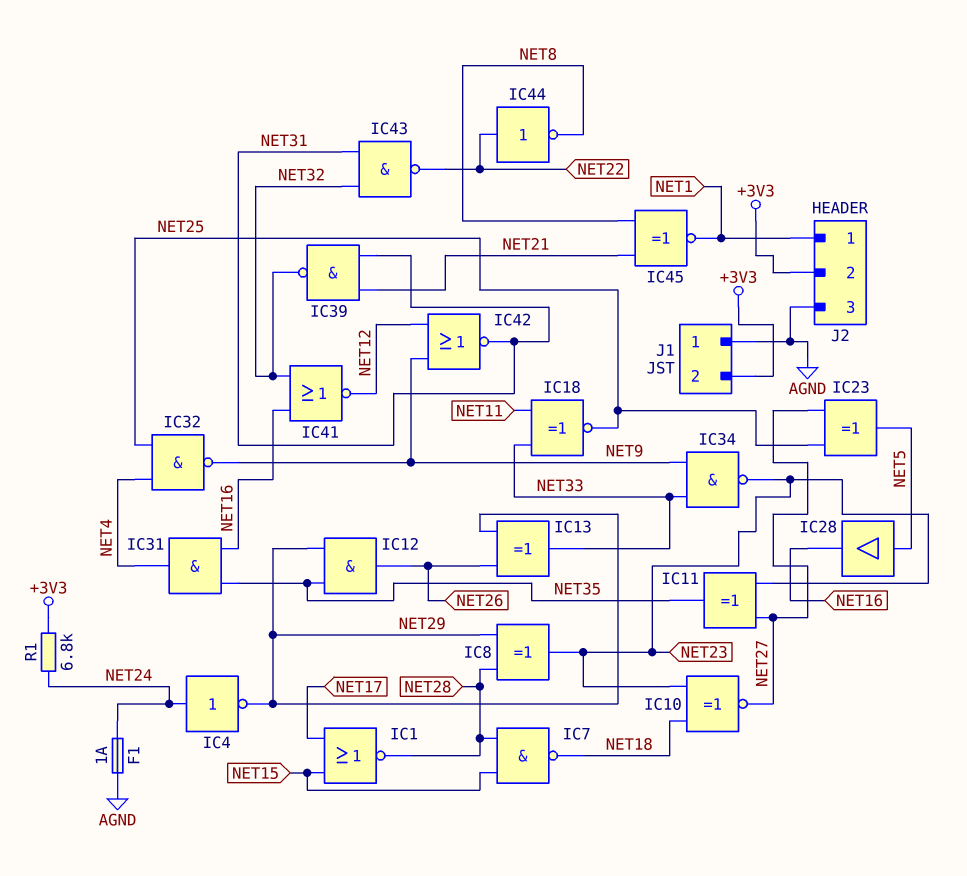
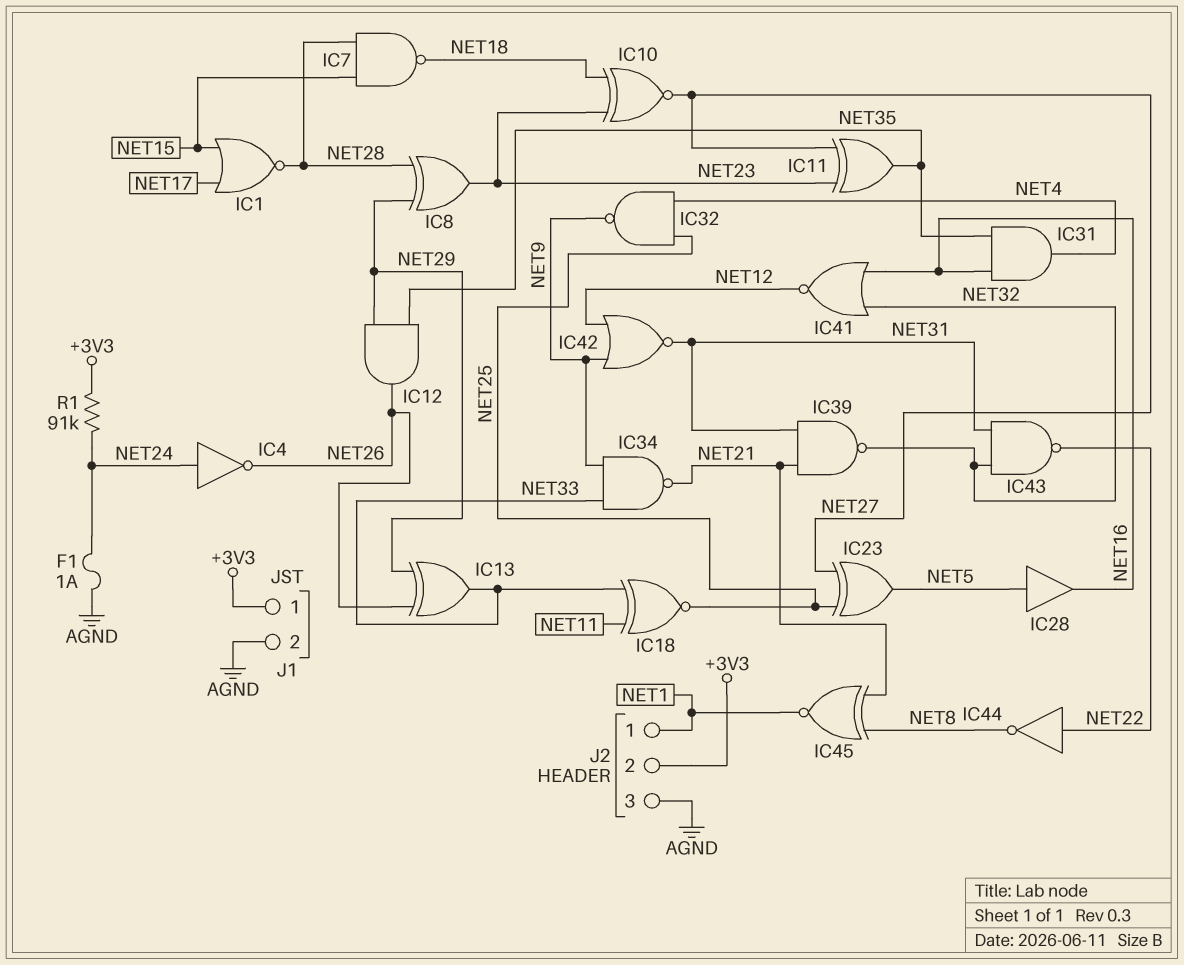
IC4: NOT (in NET24, out NET29) -> NOT (in NET24, out NET26)
IC34: NAND (in NET9, in NET33, out NET23) -> NAND (in NET9, in NET33, out NET21)
J1 pin 1: AGND -> +3V3
J1 pin 2: +3V3 -> AGND
R1: 6.8k (+3V3, NET24) -> 91k (+3V3, NET24)

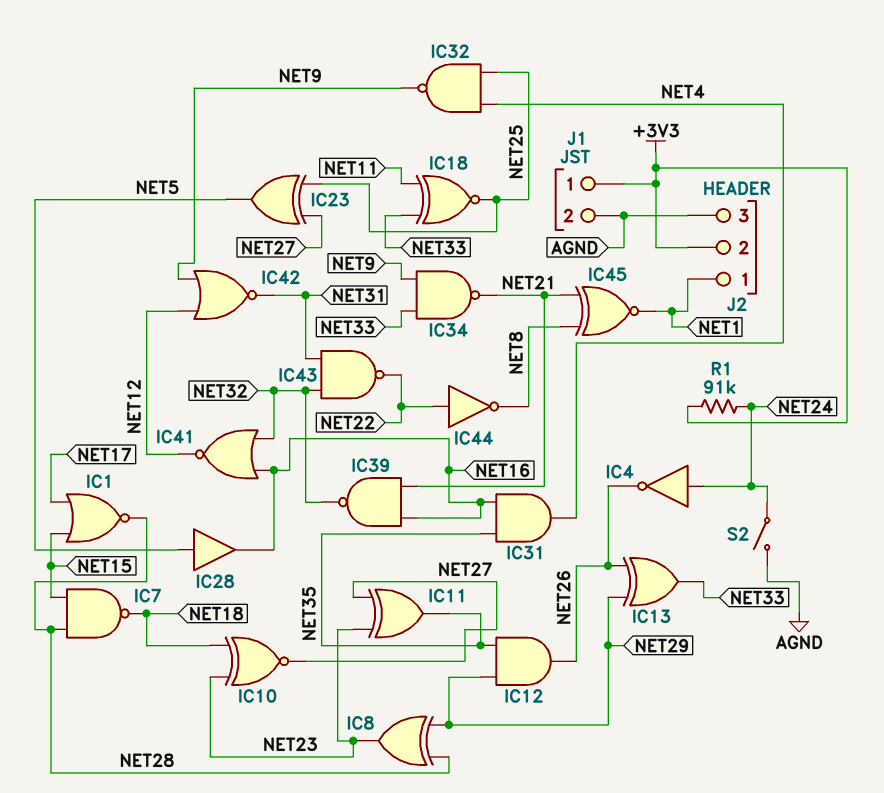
F1: 1A (AGND, NET24) -> none
IC39: NAND (in NET21, in NET31, out NET32) -> NAND (in NET16, in NET21, out NET32)
S2: none -> switch (AGND, NET24)

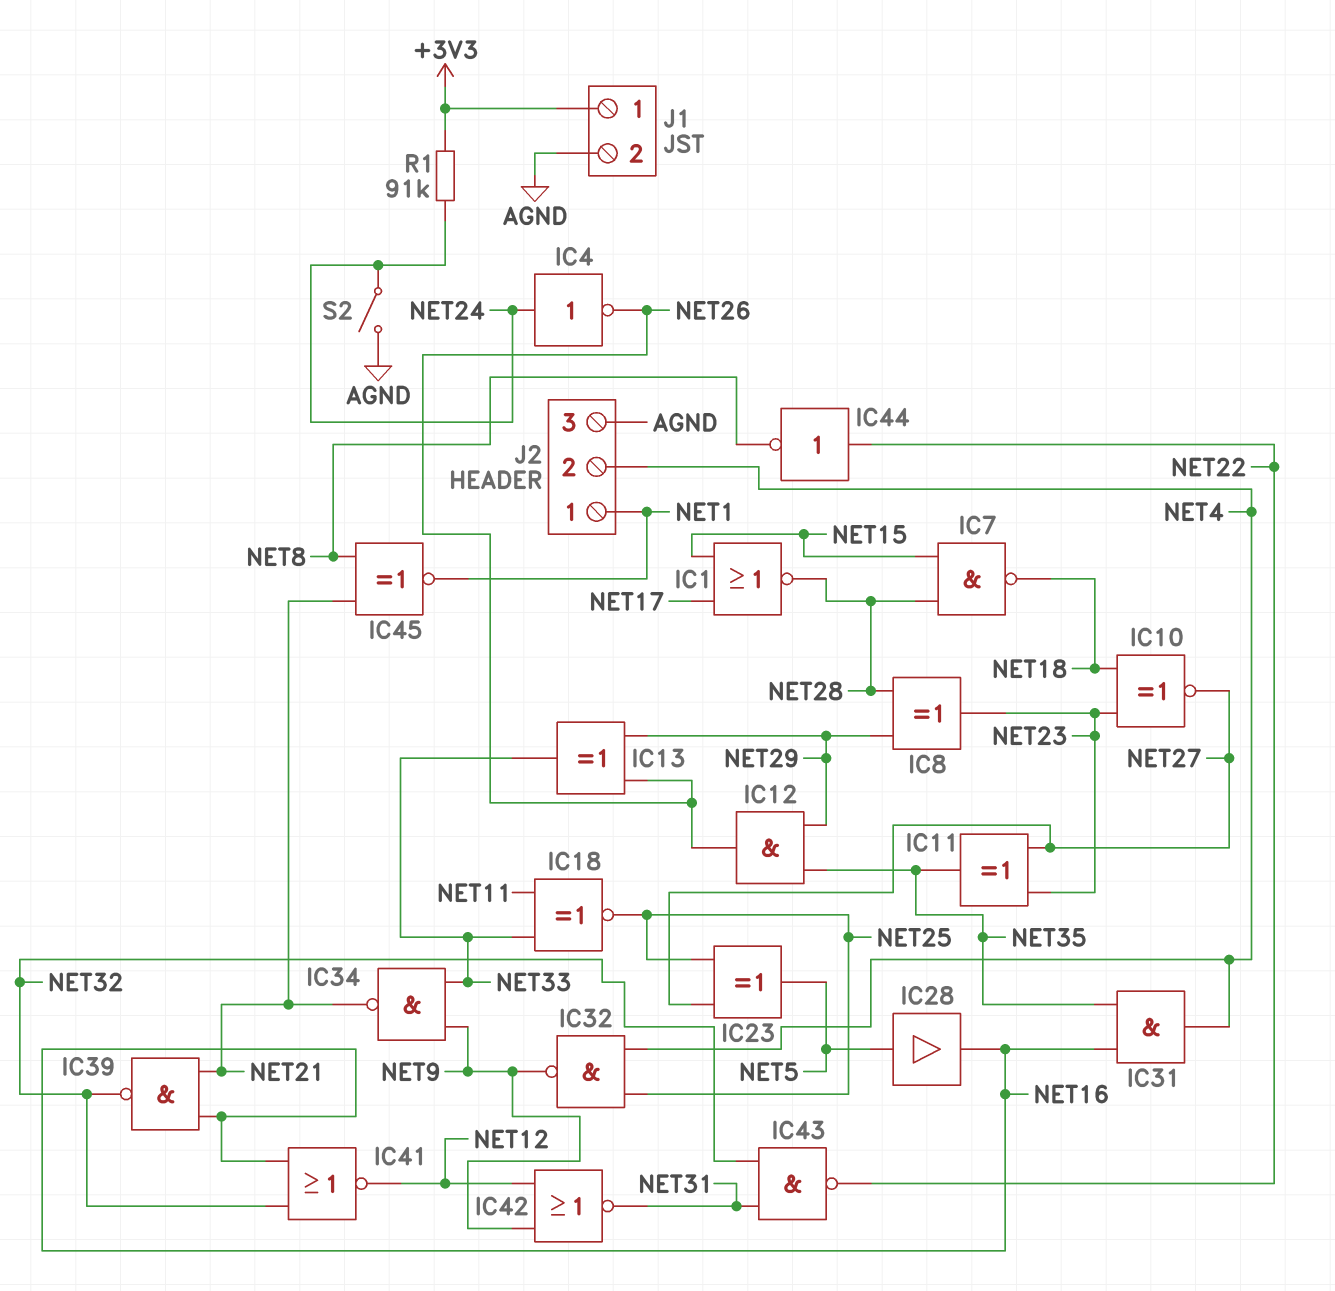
J2 pin 2: +3V3 -> NET4

